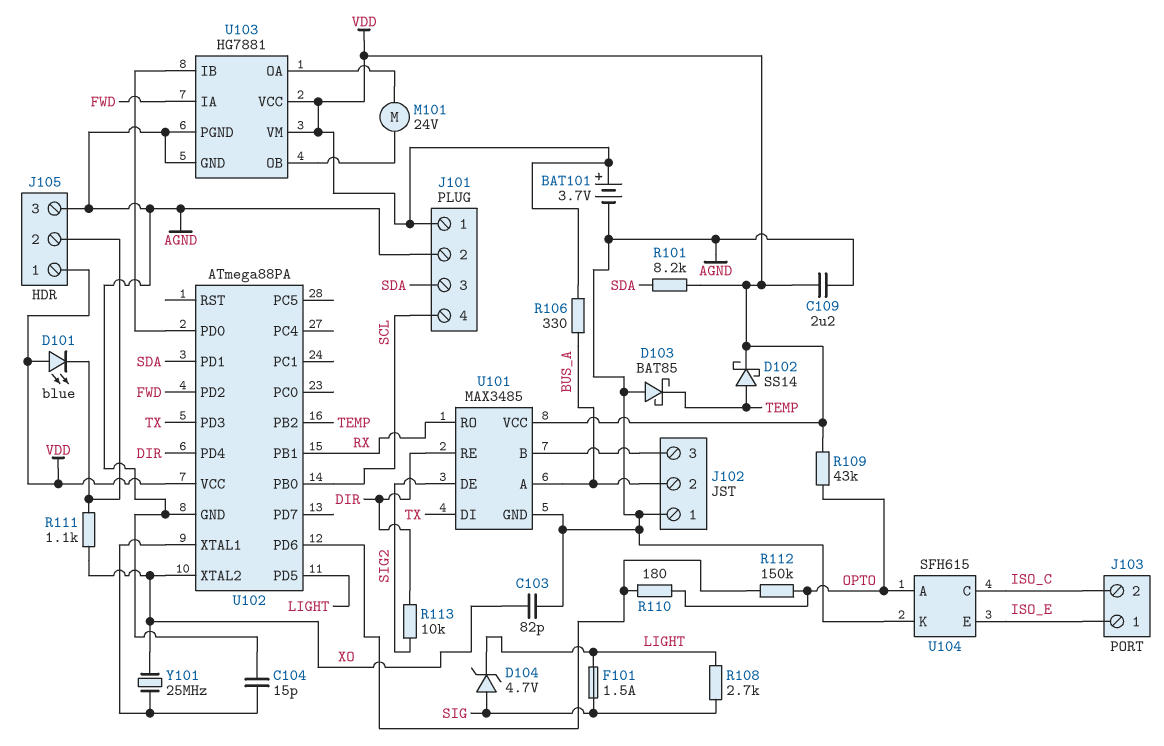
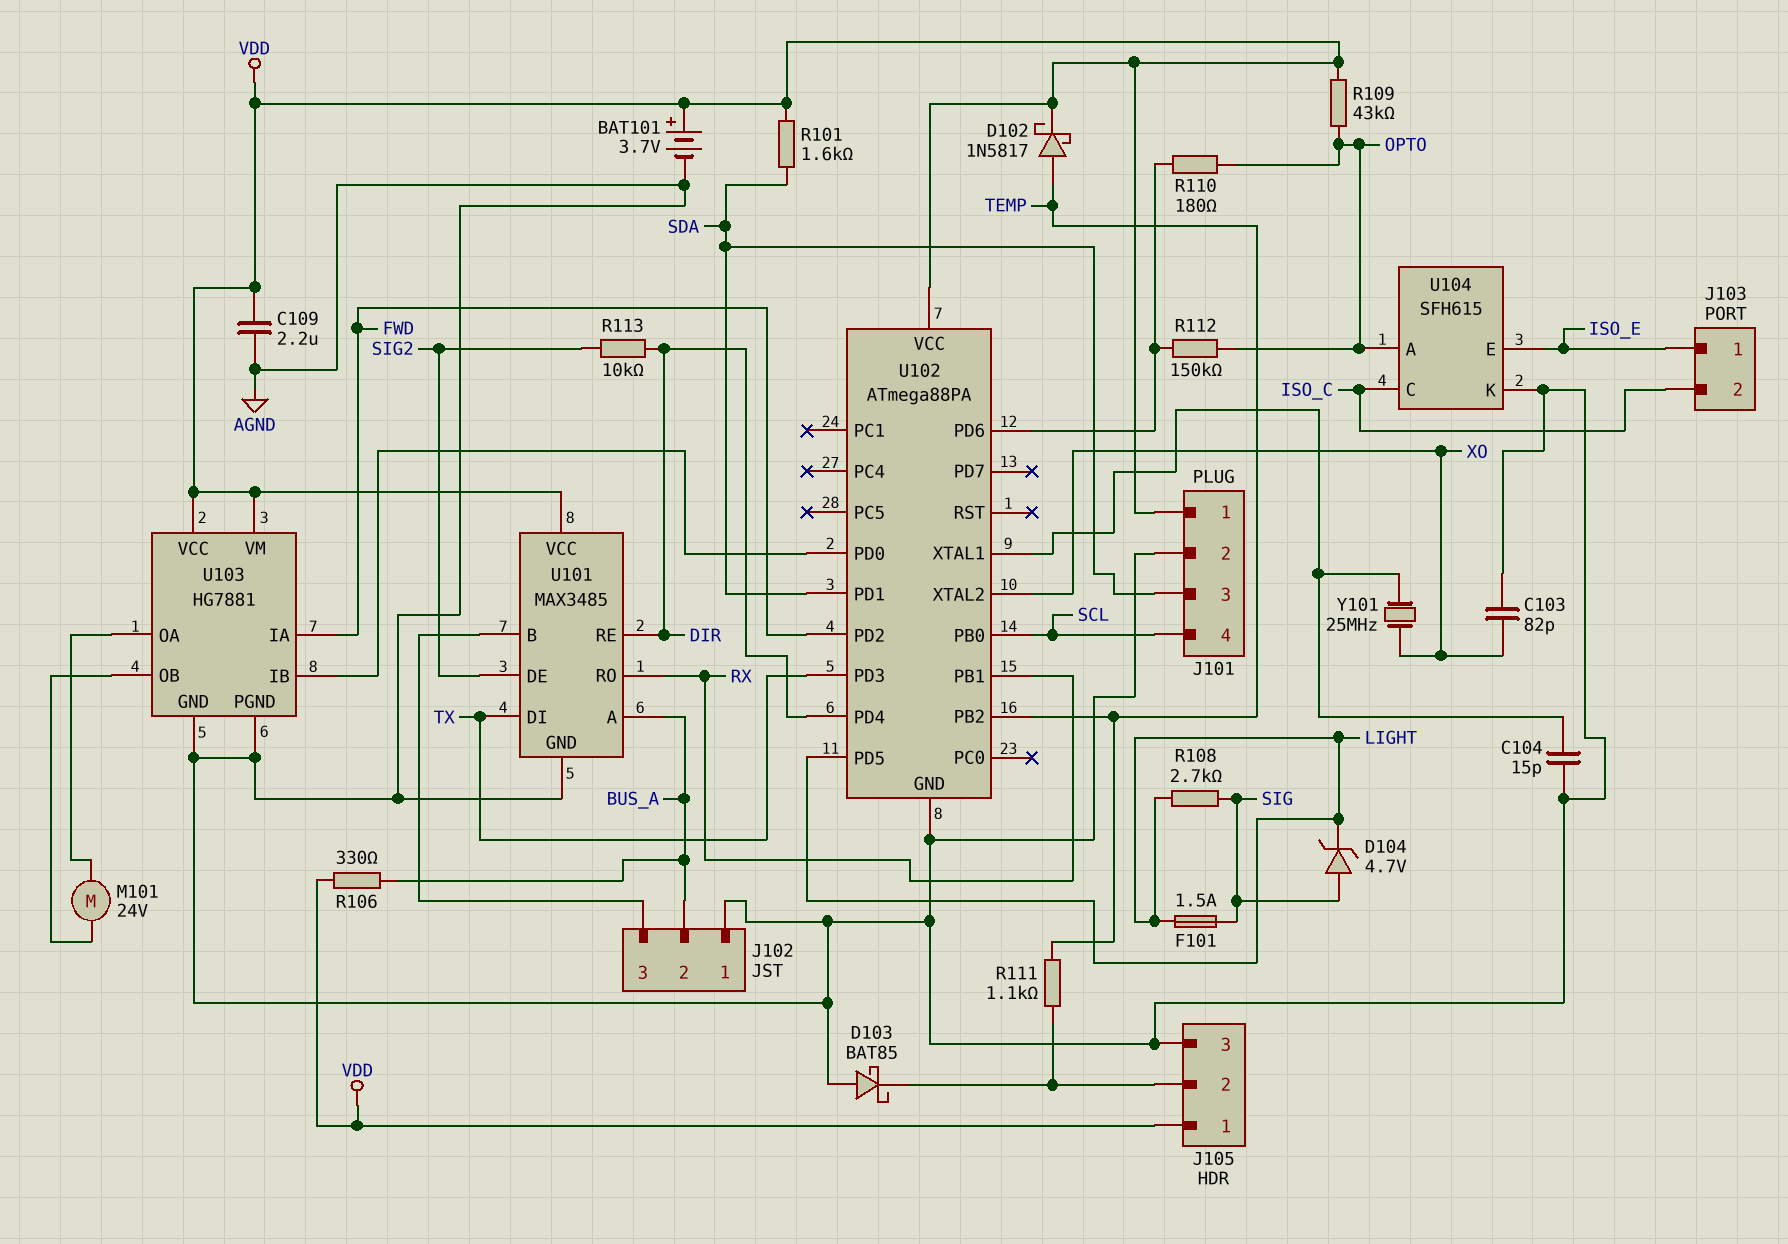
D101: LED blue (A VDD, K J105/2) -> none
D102: schottky SS14 (A TEMP, K VDD) -> schottky 1N5817 (A TEMP, K VDD)
D103: schottky BAT85 (A AGND, K TEMP) -> schottky BAT85 (A AGND, K J105/2)
R101: 8.2k (SDA, VDD) -> 1.6k (SDA, VDD)
R111: 1.1k (J105/2, XO) -> 1.1k (J105/2, TEMP)

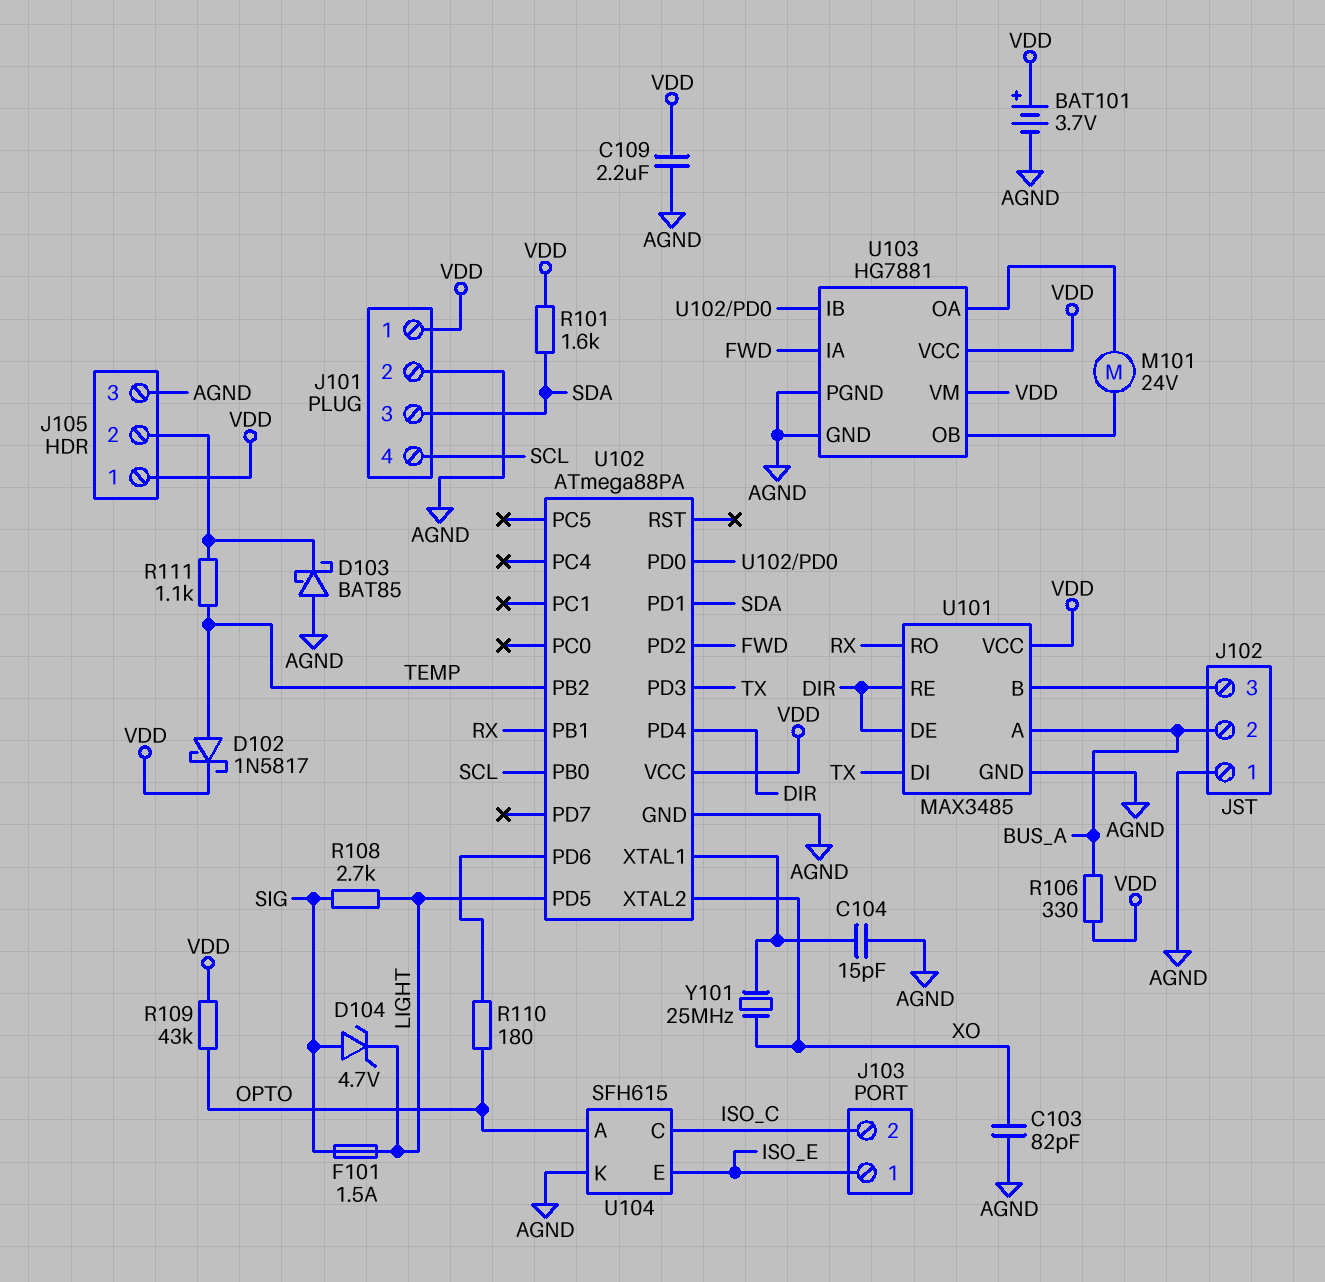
R112: 150k (OPTO, U102/PD6) -> none
R113: 10k (DIR, SIG2) -> none
U101 pin DE: SIG2 -> DIR

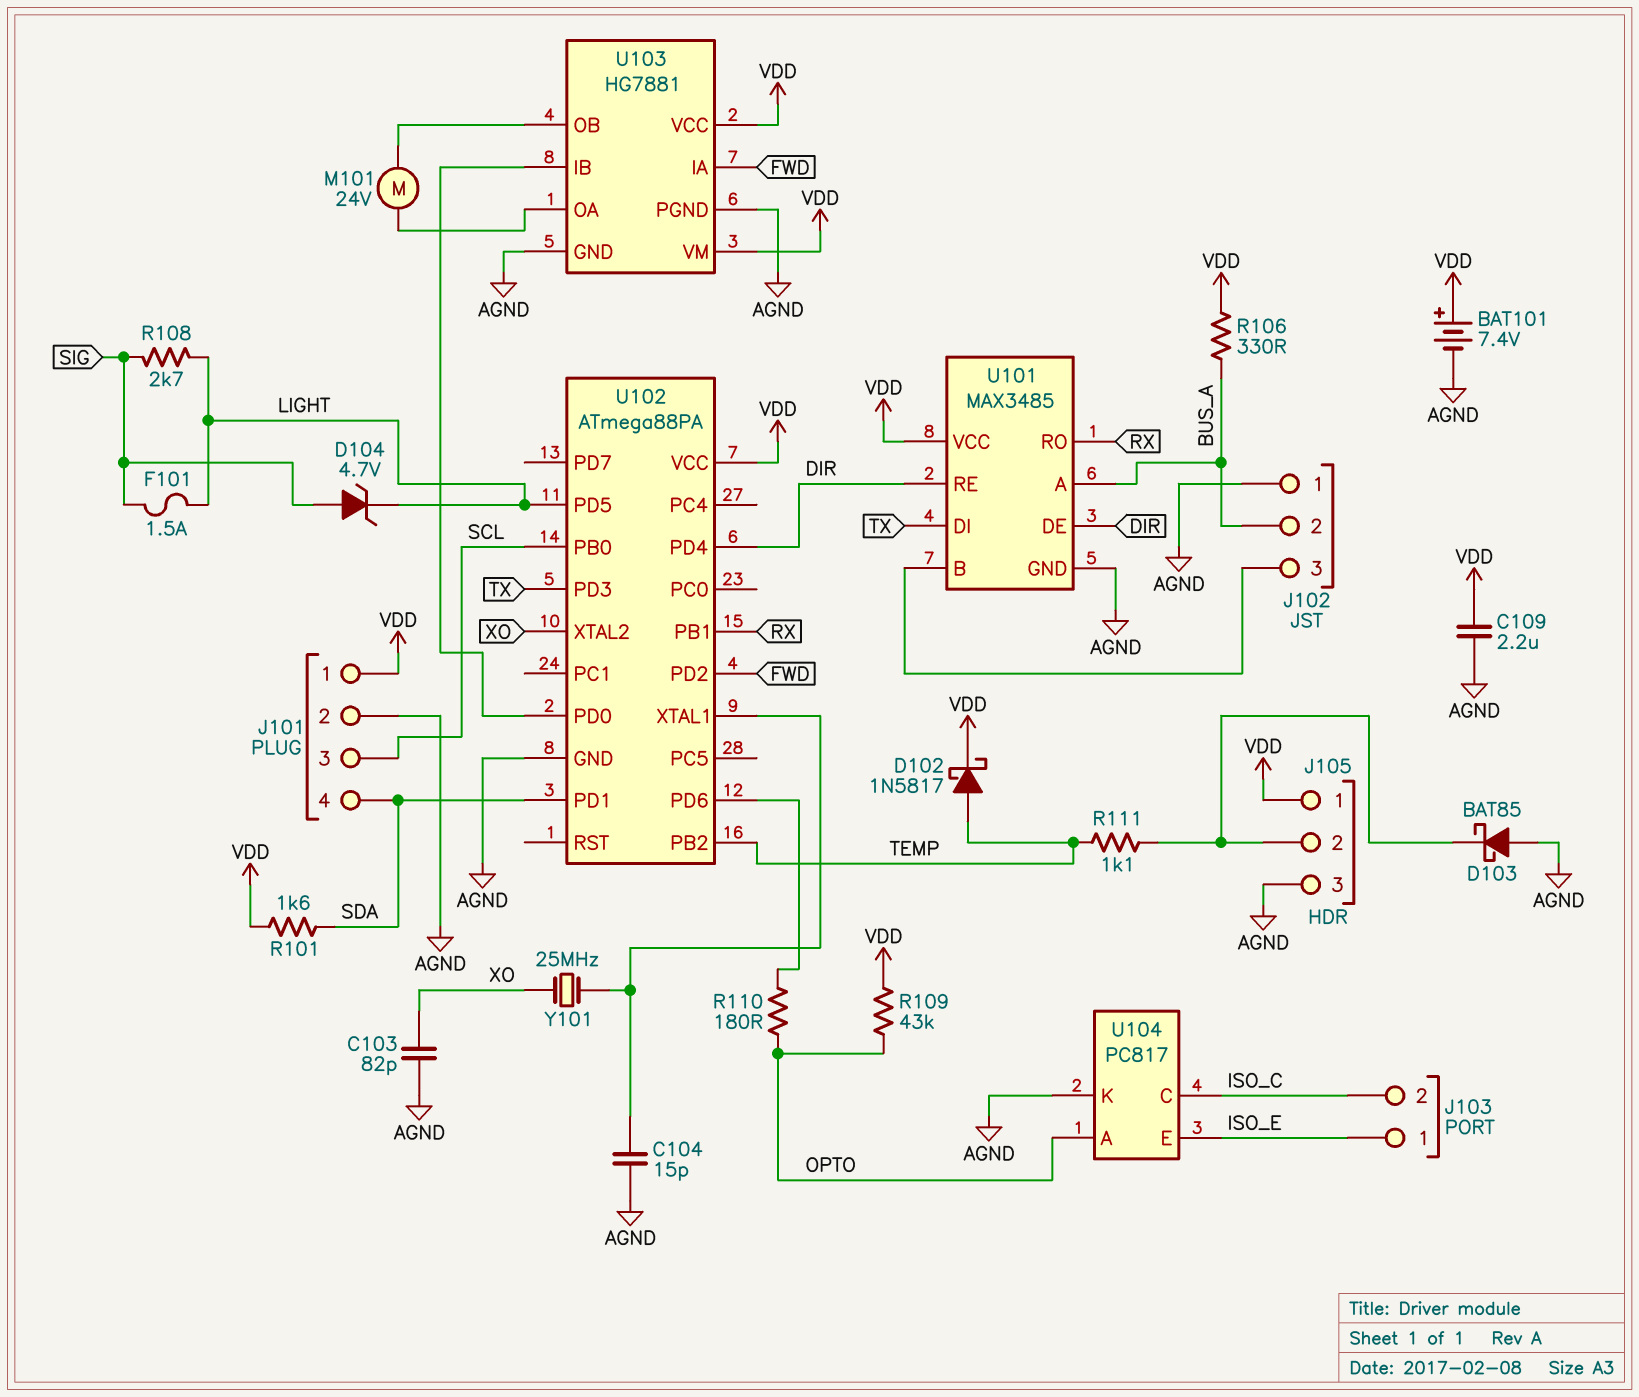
BAT101: 3.7V (plus VDD, minus AGND) -> 7.4V (plus VDD, minus AGND)
J101 pin 3: SDA -> SCL
J101 pin 4: SCL -> SDA
U104: SFH615 -> PC817

